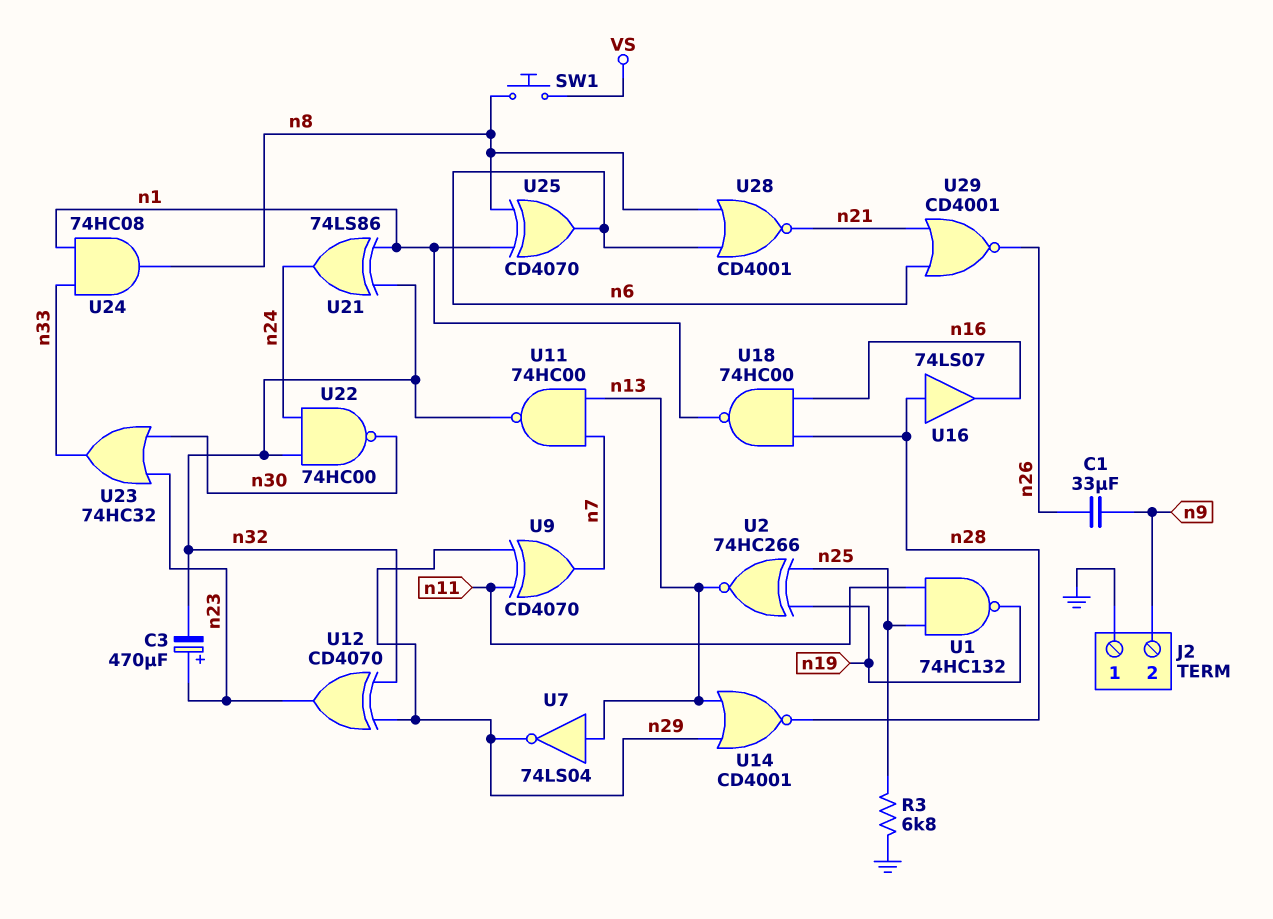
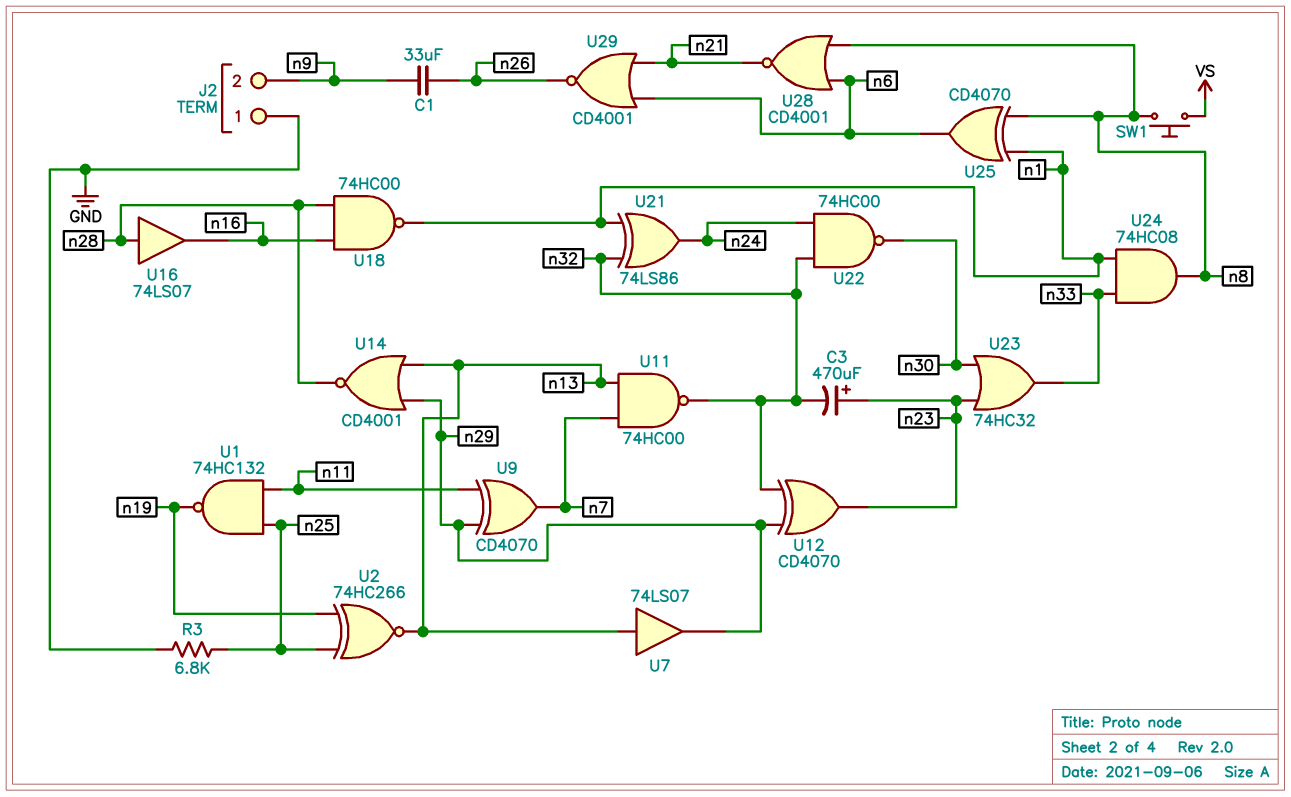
U7: NOT 74LS04 (in n13, out n29) -> buffer 74LS07 (in n13, out n29)

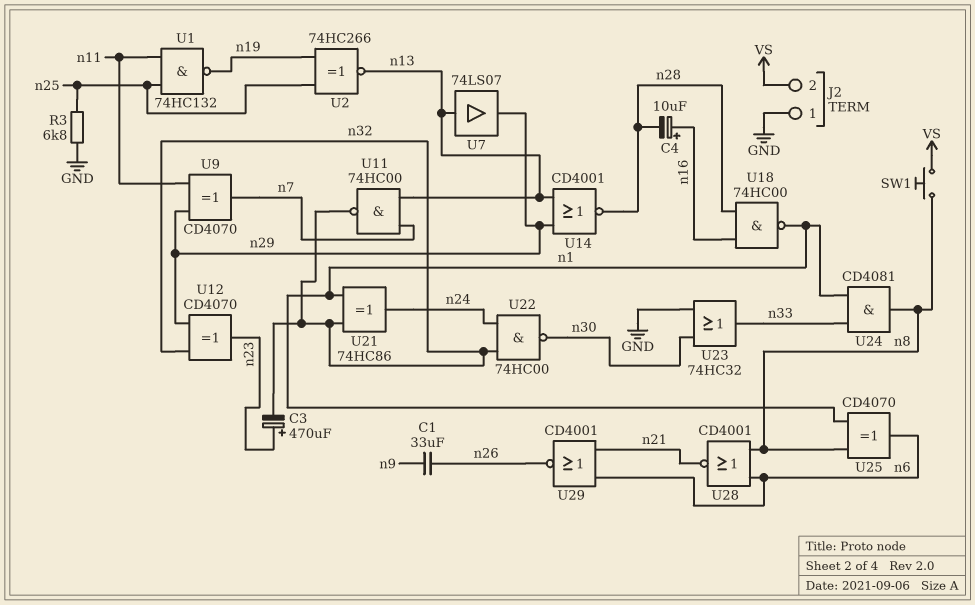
C4: none -> 10uF (plus n16, minus n28)
J2 pin 2: n9 -> VS
U16: buffer 74LS07 (in n28, out n16) -> none
U21: XOR 74LS86 (in n1, in n32, out n24) -> XOR 74HC86 (in n1, in n32, out n24)
U23: OR 74HC32 (in n23, in n30, out n33) -> OR 74HC32 (in GND, in n30, out n33)
U24: AND 74HC08 (in n1, in n33, out n8) -> AND CD4081 (in n1, in n33, out n8)

